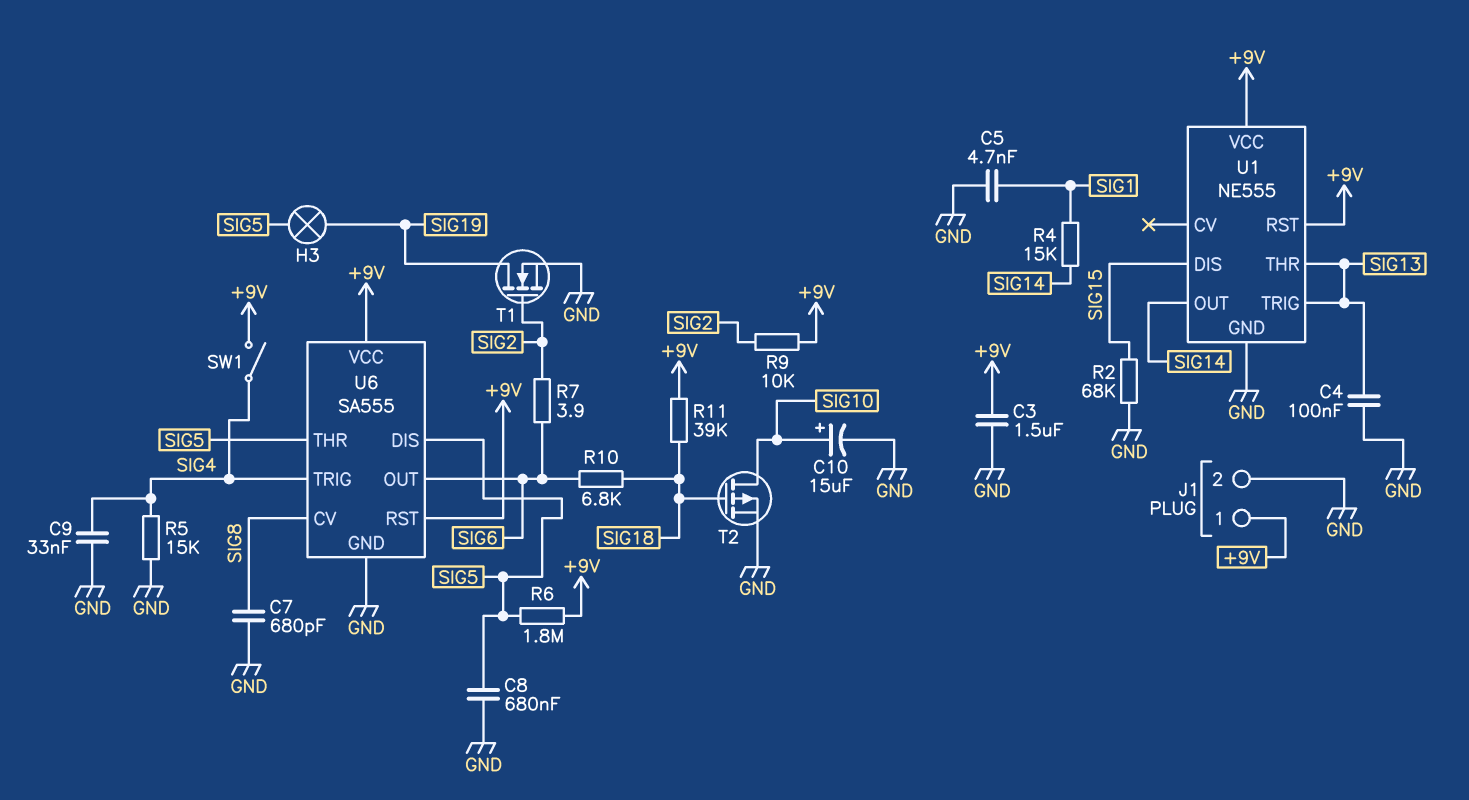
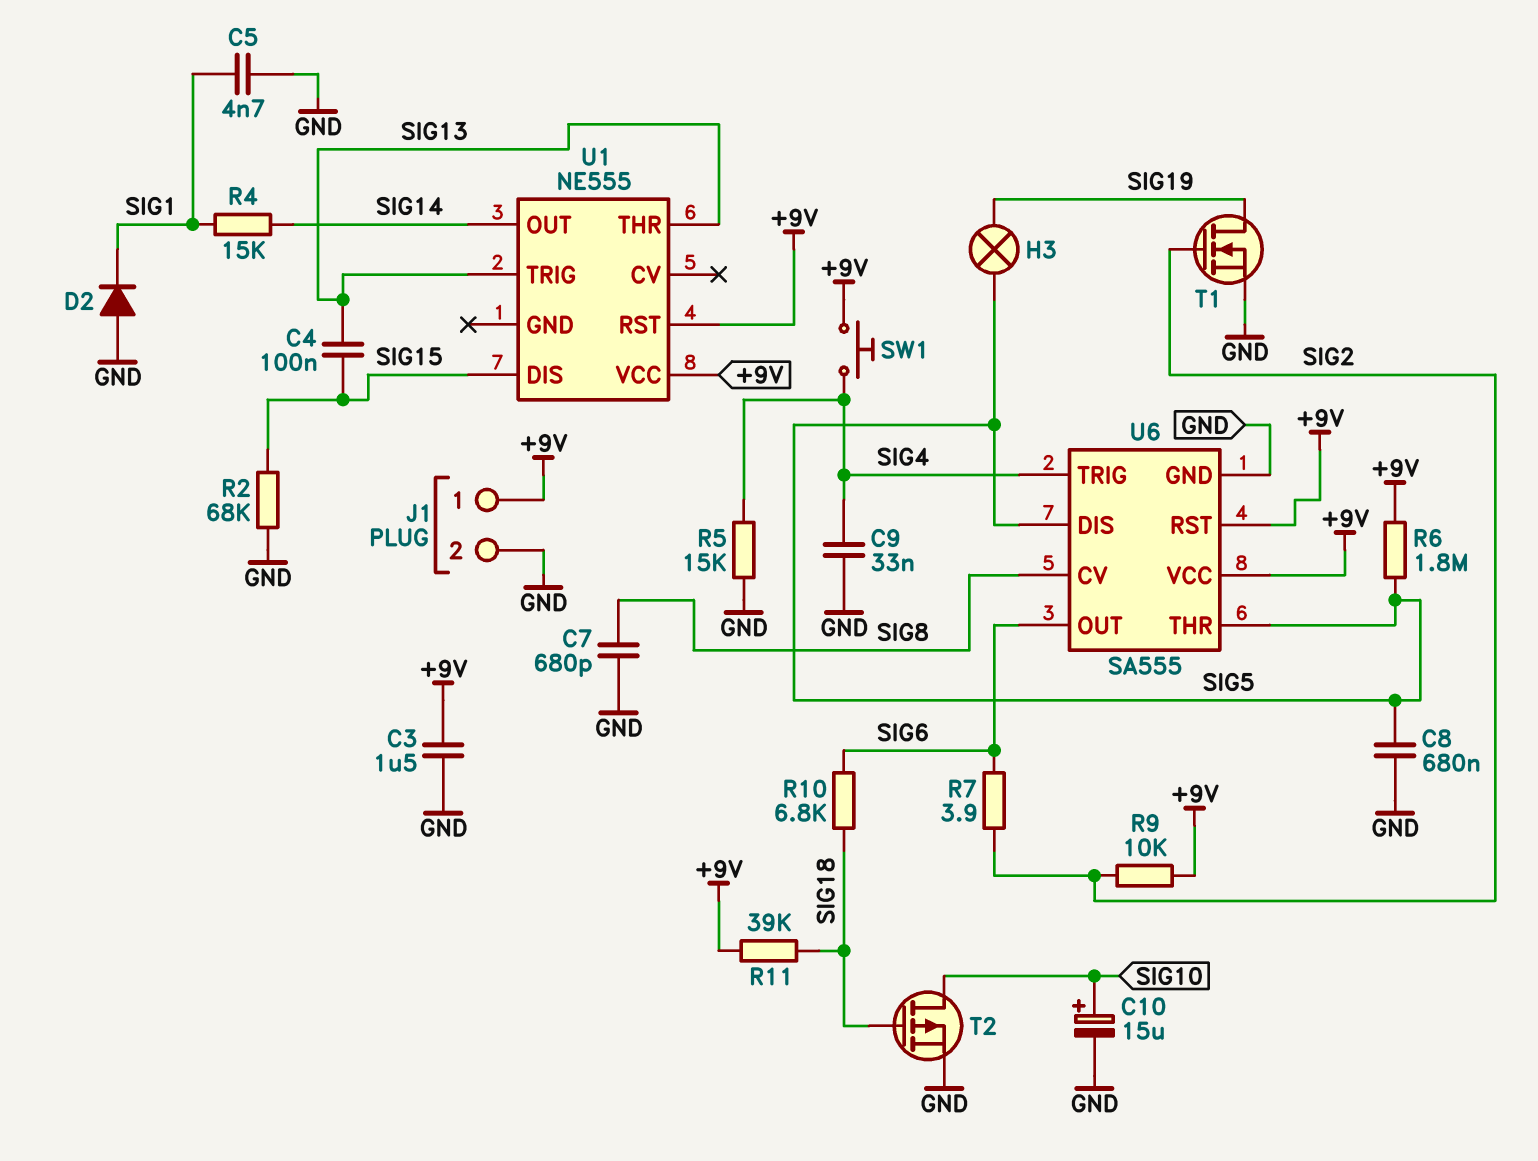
C4: 100nF (GND, SIG13) -> 100nF (SIG13, SIG15)
D2: none -> diode (A GND, K SIG1)
SW1: switch (+9V, SIG4) -> button (+9V, SIG4)
U1 pin GND: GND -> none

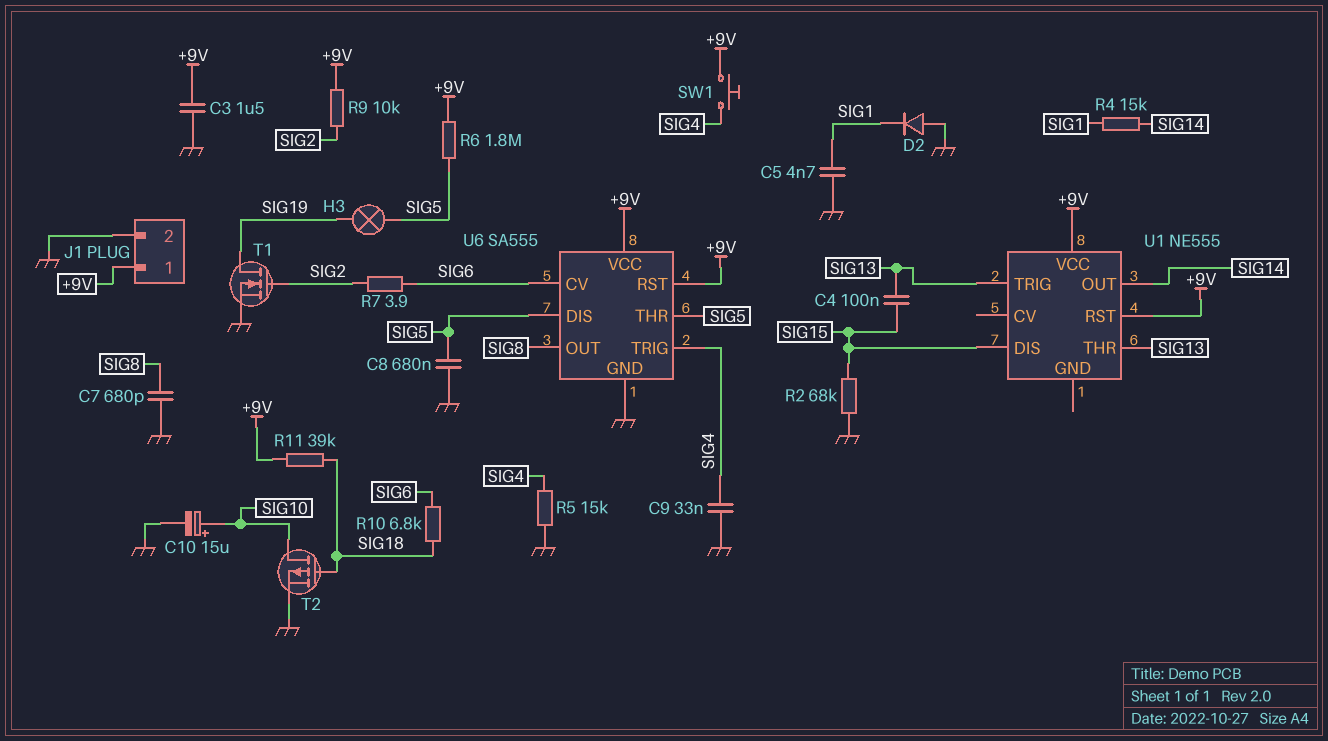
U6 pin CV: SIG8 -> SIG6
U6 pin OUT: SIG6 -> SIG8

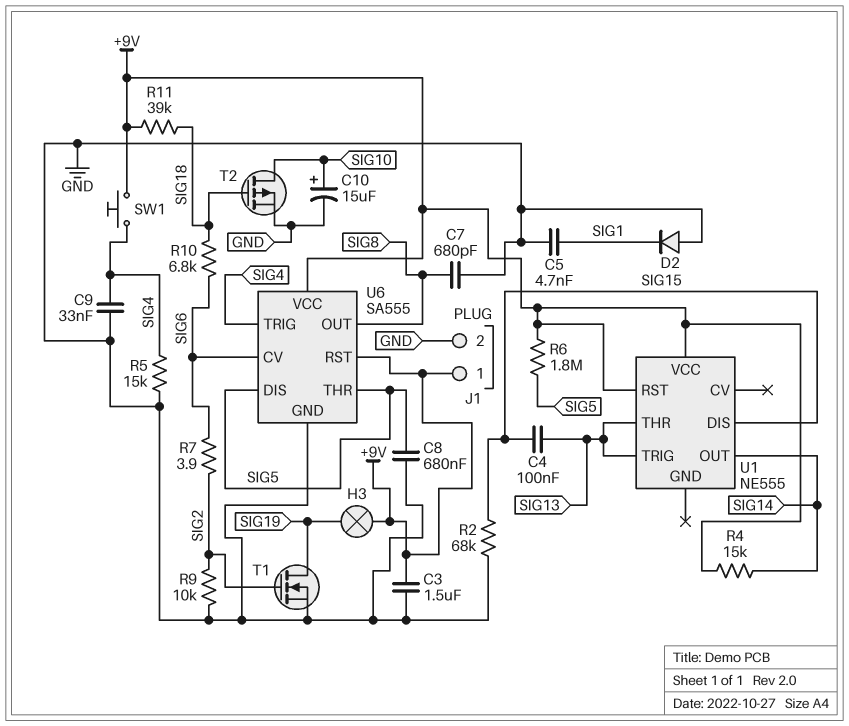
H3: lamp (SIG5, SIG19) -> lamp (+9V, SIG19)
R4: 15k (SIG1, SIG14) -> 15k (+9V, SIG14)
R9: 10k (+9V, SIG2) -> 10k (GND, SIG2)

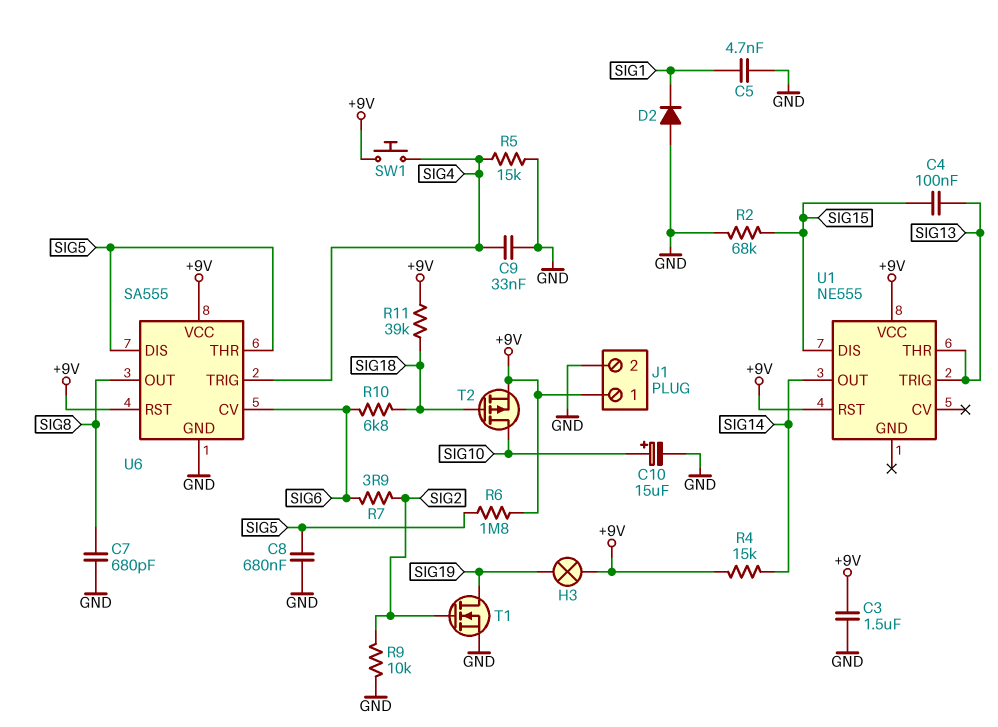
T2: PMOS (G SIG18, D SIG10, S GND) -> PMOS (G SIG18, D SIG10, S +9V)

